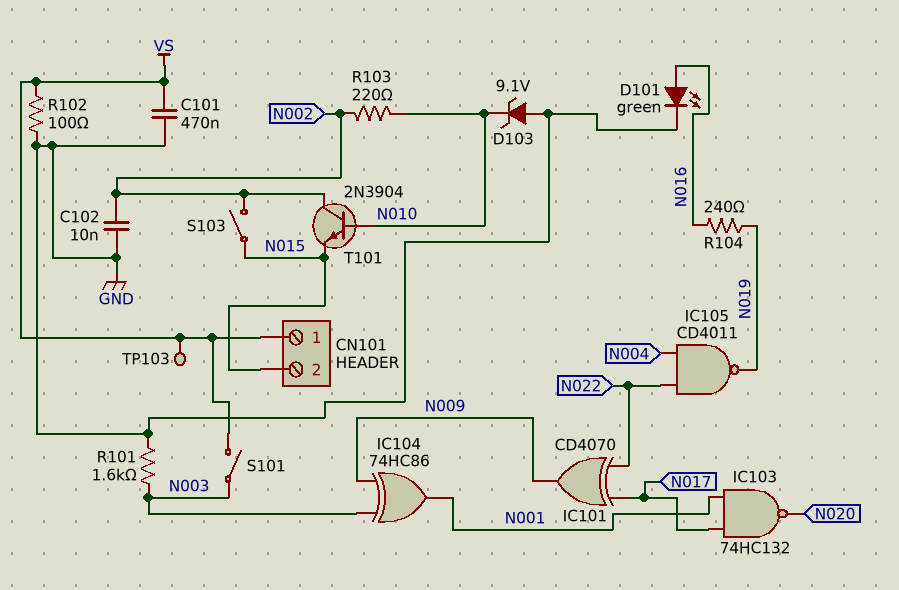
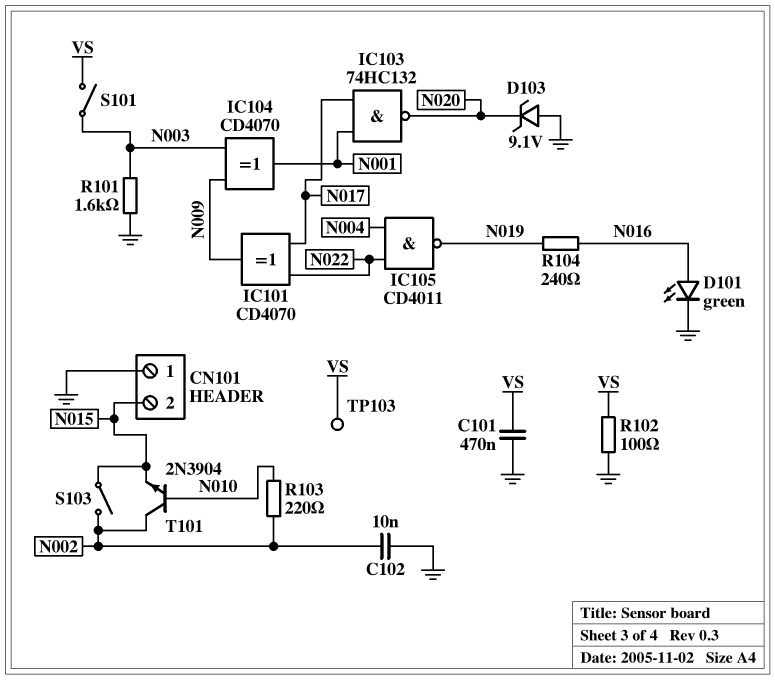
CN101 pin 1: VS -> GND
D103: zener 9.1V (A GND, K N010) -> zener 9.1V (A GND, K N020)
IC104: XOR 74HC86 (in N003, in N009, out N001) -> XOR CD4070 (in N003, in N009, out N001)

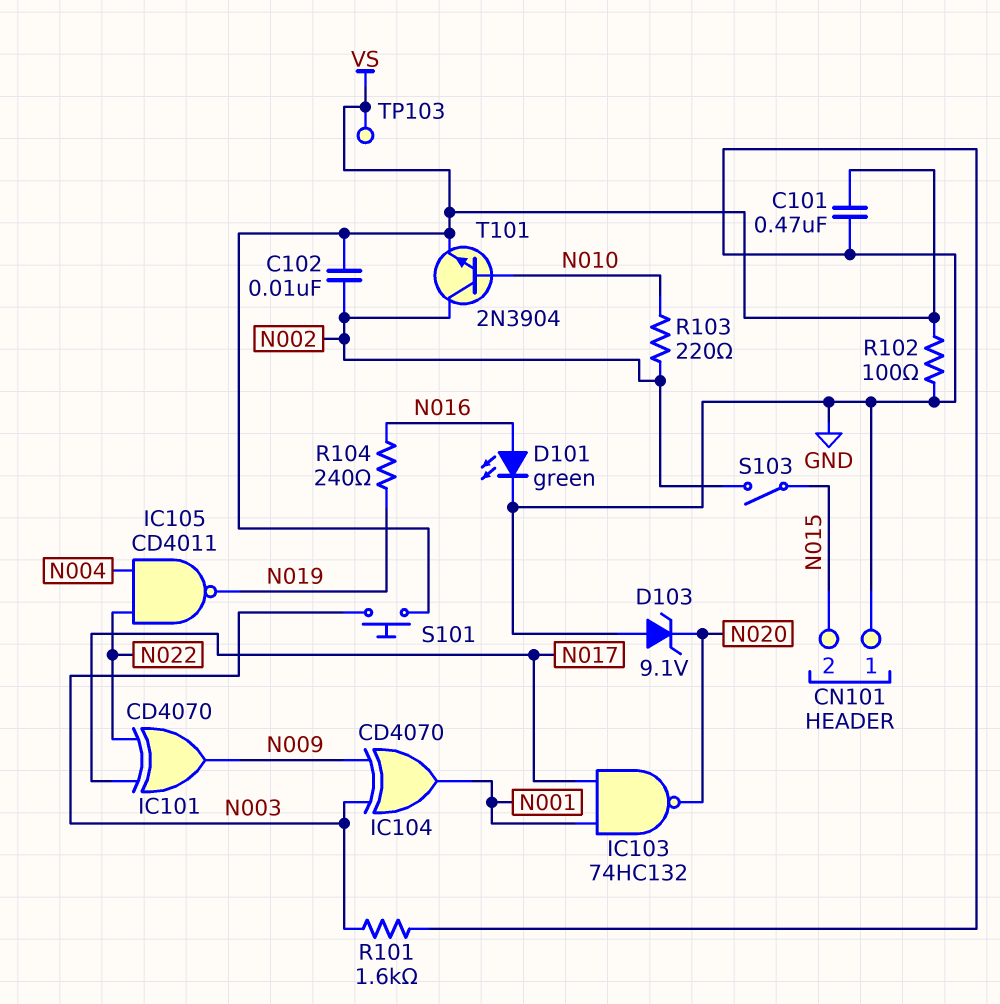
C102: 10nF (GND, N002) -> 10nF (N002, VS)
S101: switch (N003, VS) -> button (N003, VS)
T101: NPN 2N3904 (B N010, C N002, E N015) -> NPN 2N3904 (B N010, C N002, E VS)

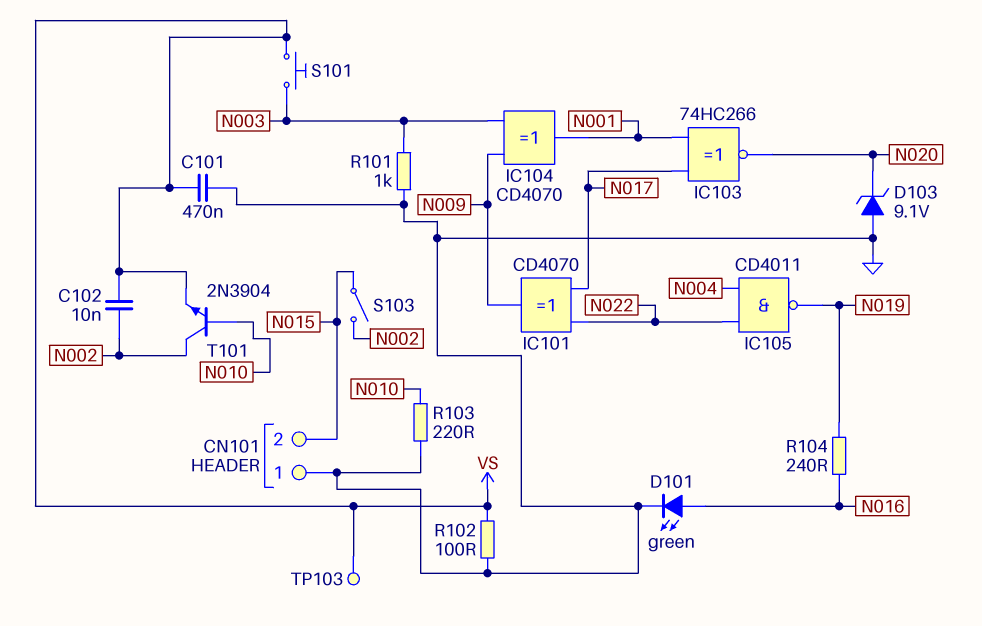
IC103: NAND 74HC132 (in N001, in N017, out N020) -> XNOR 74HC266 (in N001, in N017, out N020)
R101: 1.6k (GND, N003) -> 1k (GND, N003)
R103: 220 (N002, N010) -> 220 (GND, N010)

